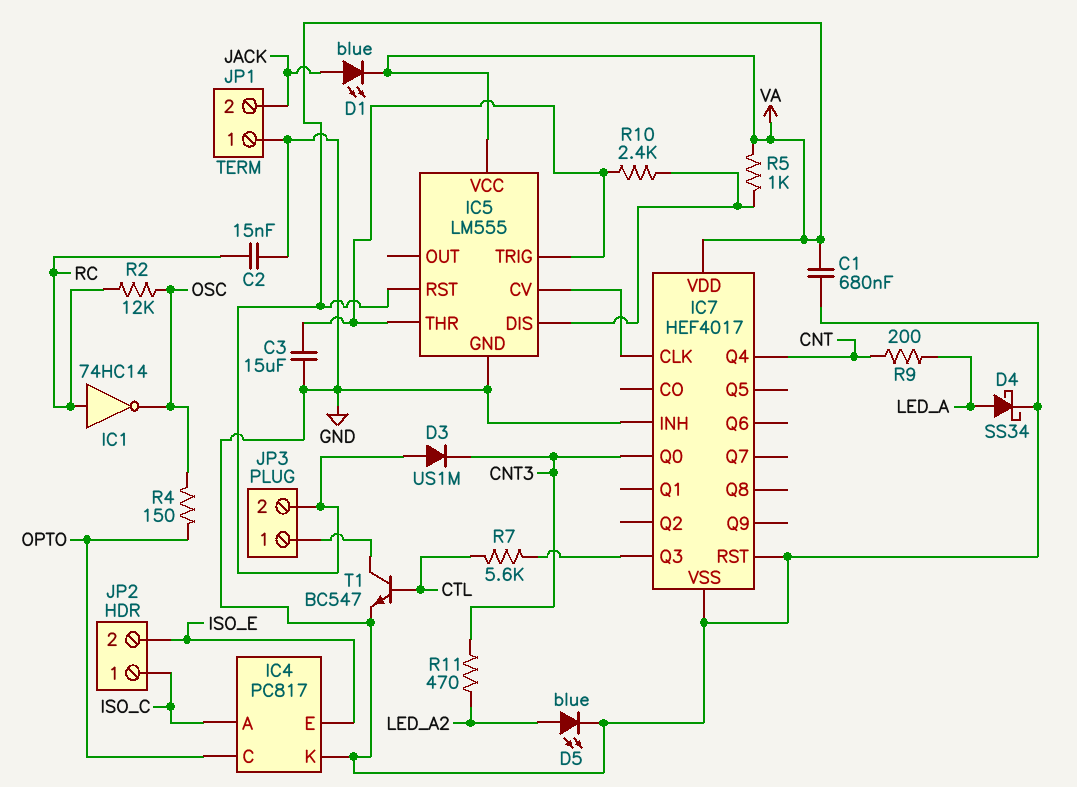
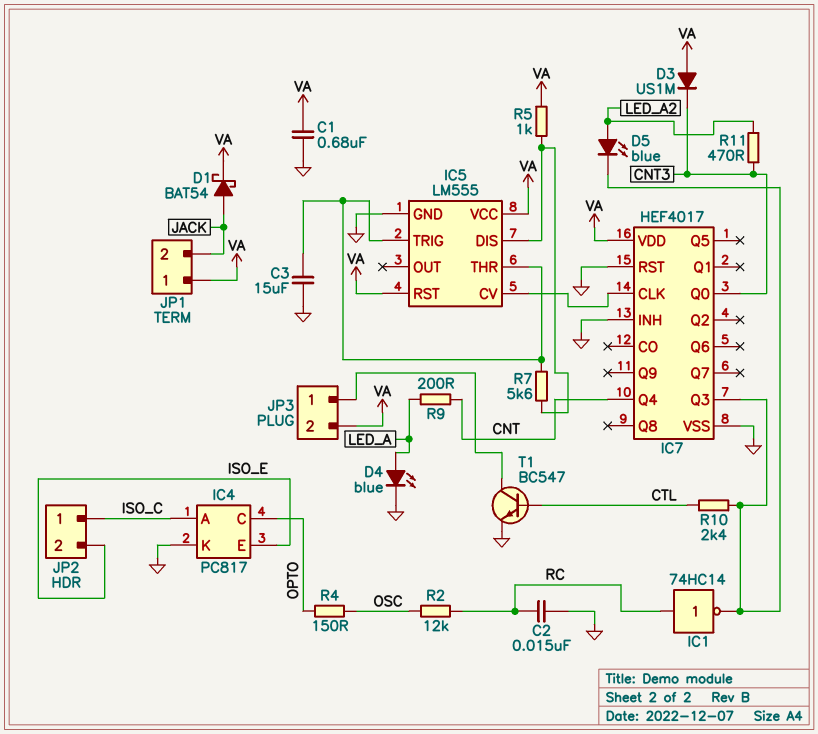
D1: LED blue (A JACK, K VA) -> schottky BAT54 (A JACK, K VA)
D4: schottky SS34 (A LED_A, K GND) -> LED blue (A LED_A, K GND)
D5: LED blue (A LED_A2, K GND) -> LED blue (A LED_A2, K IC7/Q3)
IC1: NOT 74HC14 (in RC, out OSC) -> NOT 74HC14 (in RC, out IC7/Q3)
JP1 pin 1: GND -> VA
R7: 5.6k (CTL, IC7/Q3) -> 5.6k (IC5/DIS, IC5/THR)
R10: 2.4k (IC5/DIS, IC5/THR) -> 2.4k (CTL, IC7/Q3)

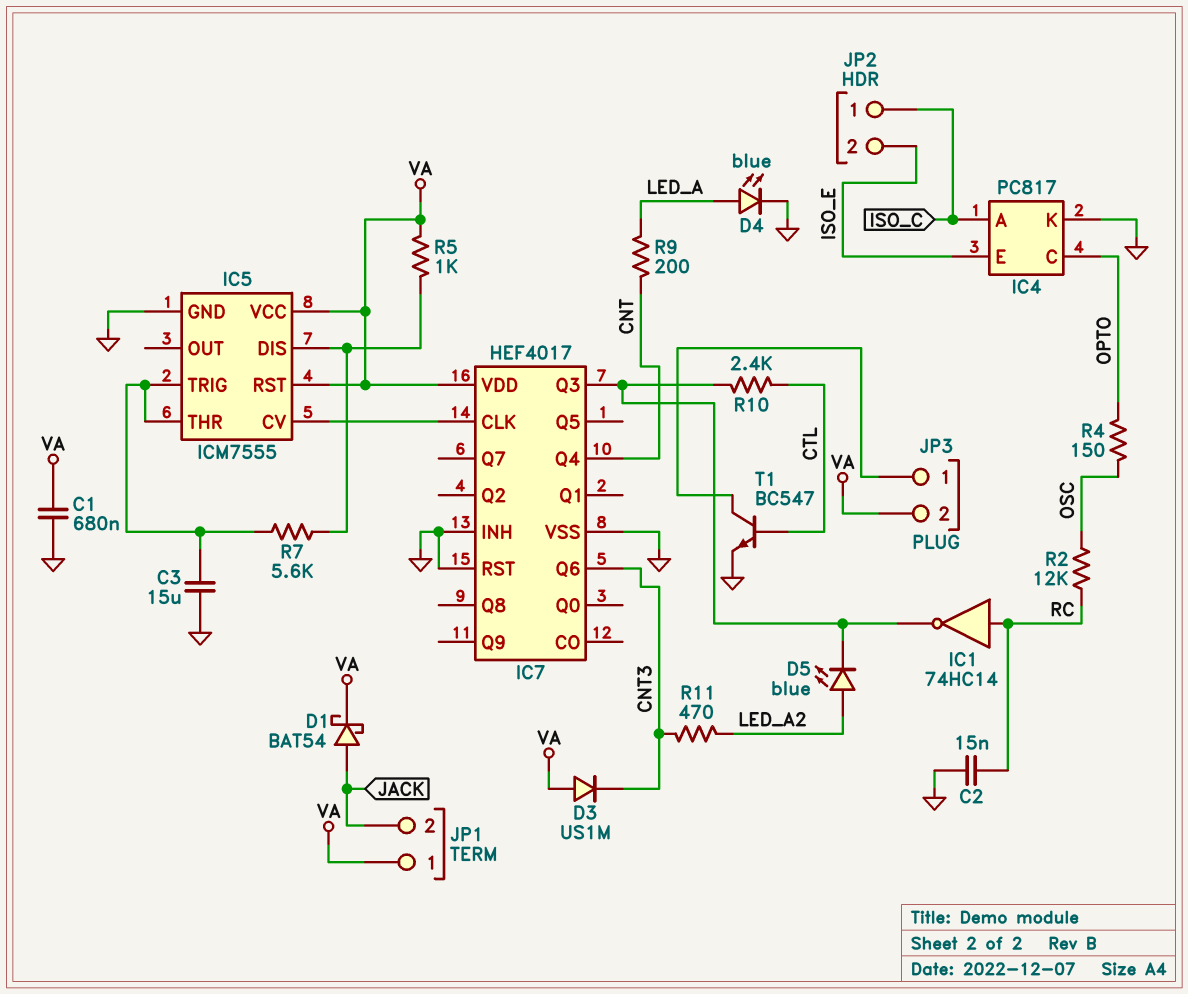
IC5: LM555 -> ICM7555
IC7 pin Q0: CNT3 -> none
IC7 pin Q6: none -> CNT3

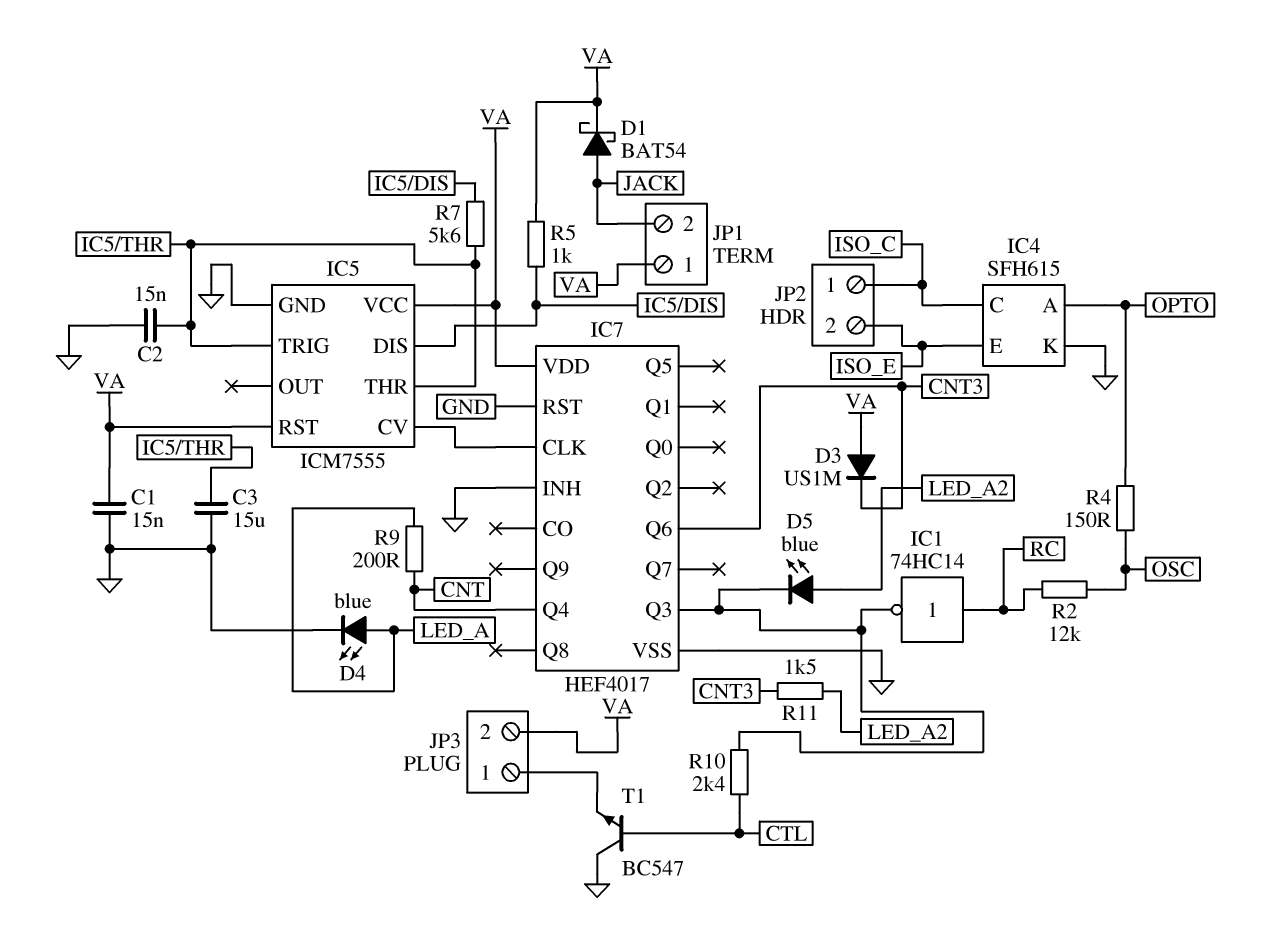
C1: 680nF (GND, VA) -> 15nF (GND, VA)
C2: 15nF (GND, RC) -> 15nF (GND, IC5/THR)
IC4: PC817 -> SFH615
IC4 pin A: ISO_C -> OPTO
IC4 pin C: OPTO -> ISO_C
R11: 470 (CNT3, LED_A2) -> 1.5k (CNT3, LED_A2)
T1: NPN BC547 (B CTL, C JP3/1, E GND) -> NPN BC547 (B CTL, C GND, E JP3/1)

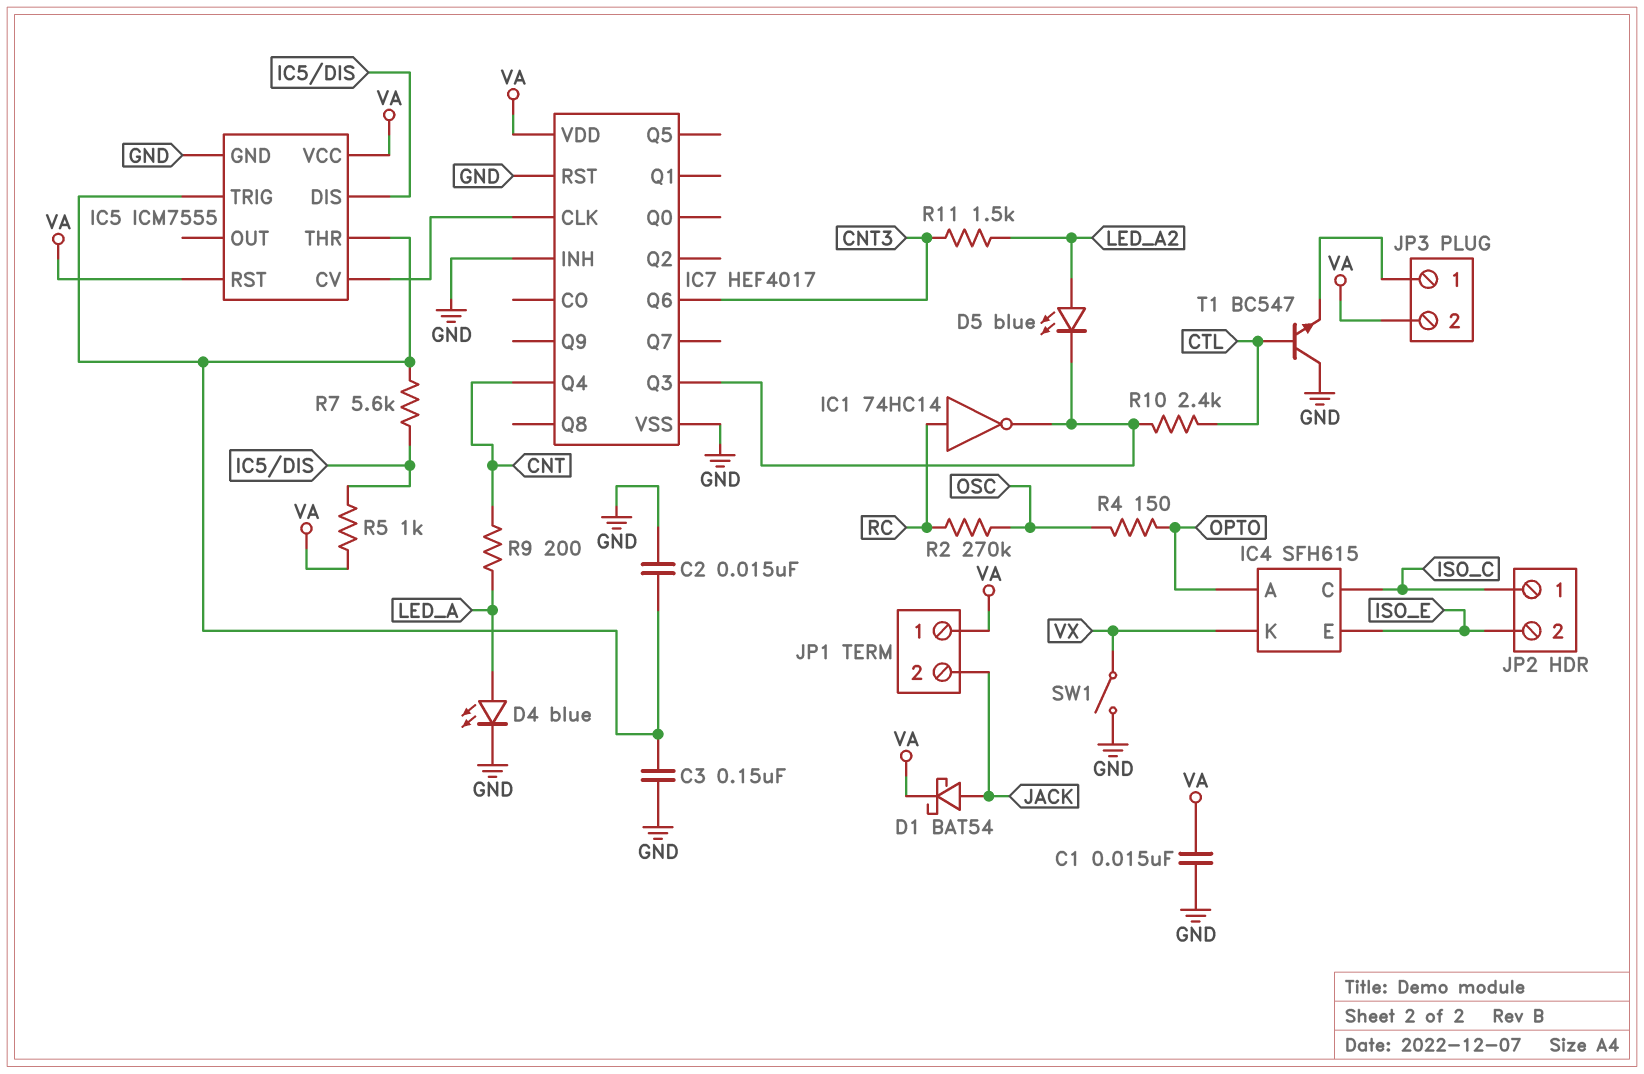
C3: 15uF (GND, IC5/THR) -> 150nF (GND, IC5/THR)
D3: diode US1M (A VA, K CNT3) -> none
IC4 pin K: GND -> VX
R2: 12k (OSC, RC) -> 270k (OSC, RC)
SW1: none -> switch (GND, VX)

